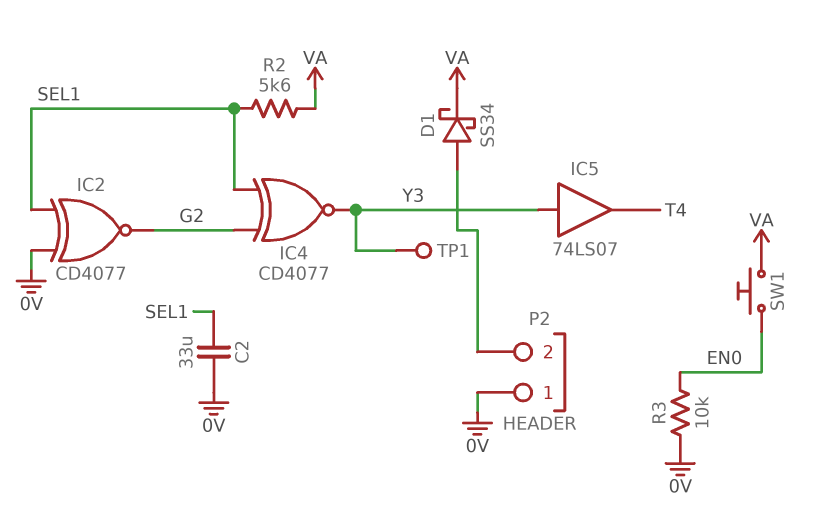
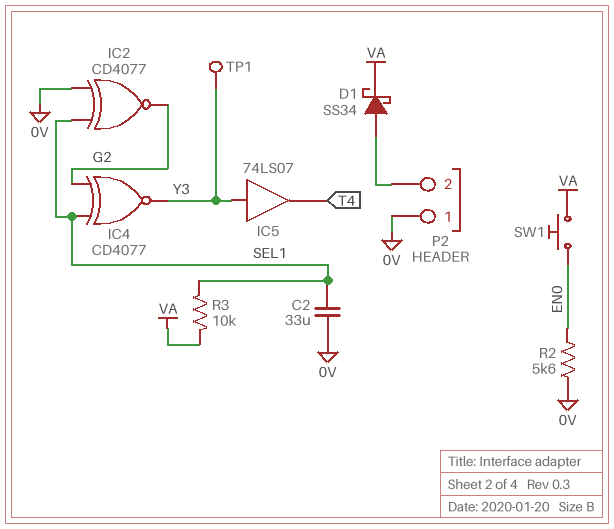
R2: 5.6k (SEL1, VA) -> 5.6k (0V, EN0)
R3: 10k (0V, EN0) -> 10k (SEL1, VA)

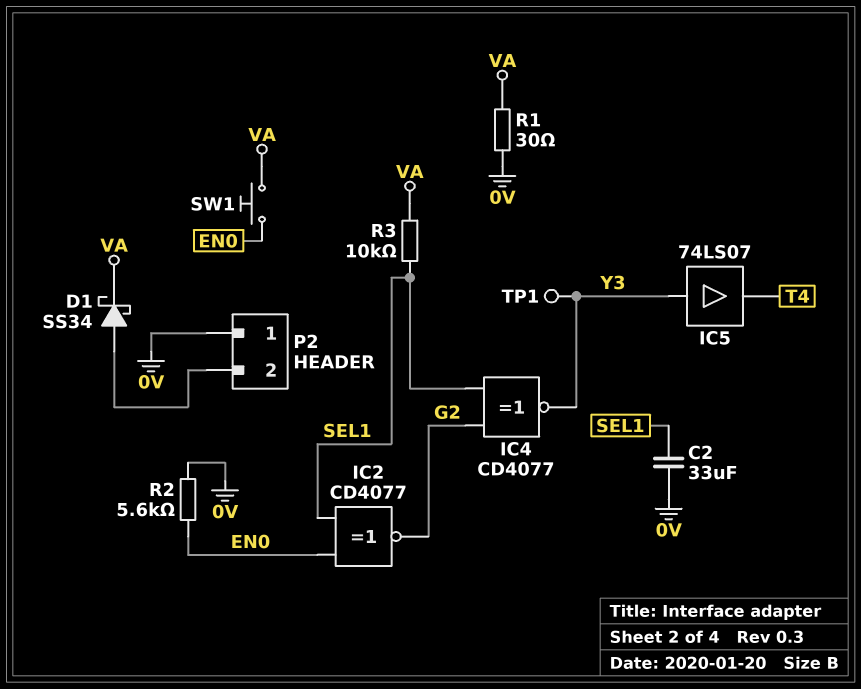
IC2: XNOR CD4077 (in 0V, in SEL1, out G2) -> XNOR CD4077 (in EN0, in SEL1, out G2)
R1: none -> 30 (0V, VA)

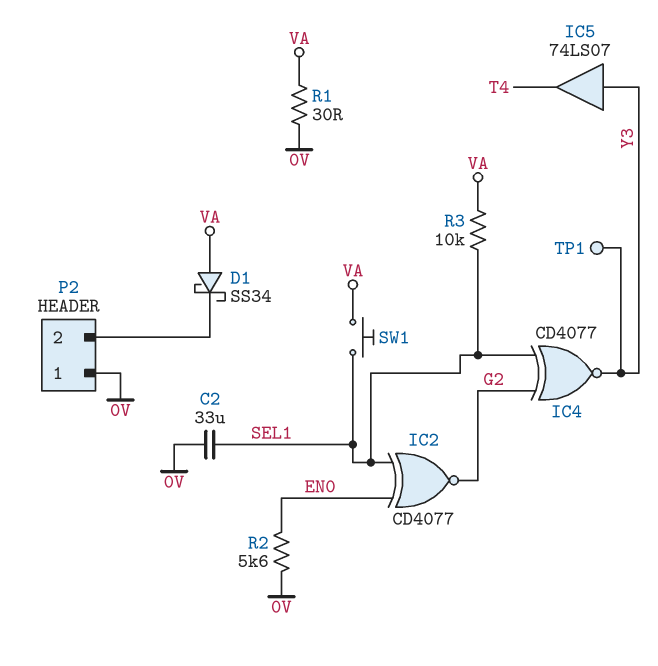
D1: schottky SS34 (A P2/2, K VA) -> schottky SS34 (A VA, K P2/2)
SW1: button (EN0, VA) -> button (SEL1, VA)

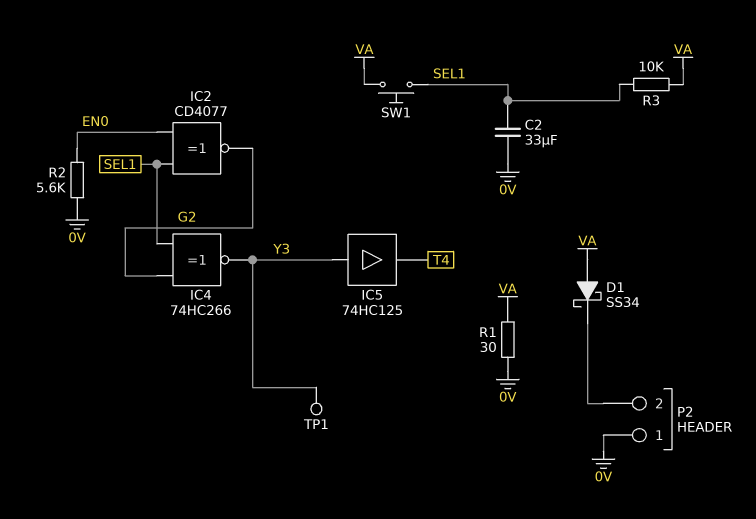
IC4: XNOR CD4077 (in G2, in SEL1, out Y3) -> XNOR 74HC266 (in G2, in SEL1, out Y3)
IC5: buffer 74LS07 (in Y3, out T4) -> buffer 74HC125 (in Y3, out T4)

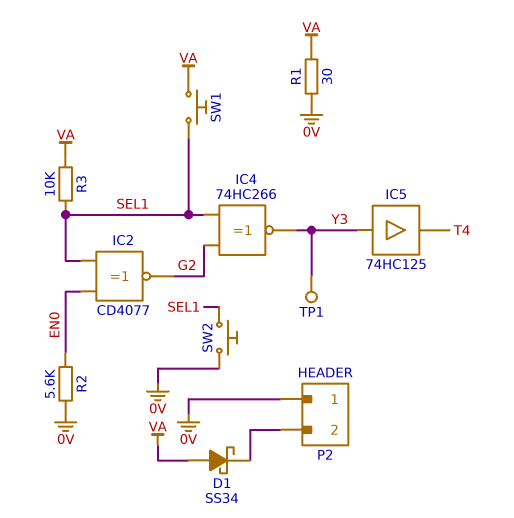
C2: 33uF (0V, SEL1) -> none
SW2: none -> button (0V, SEL1)

